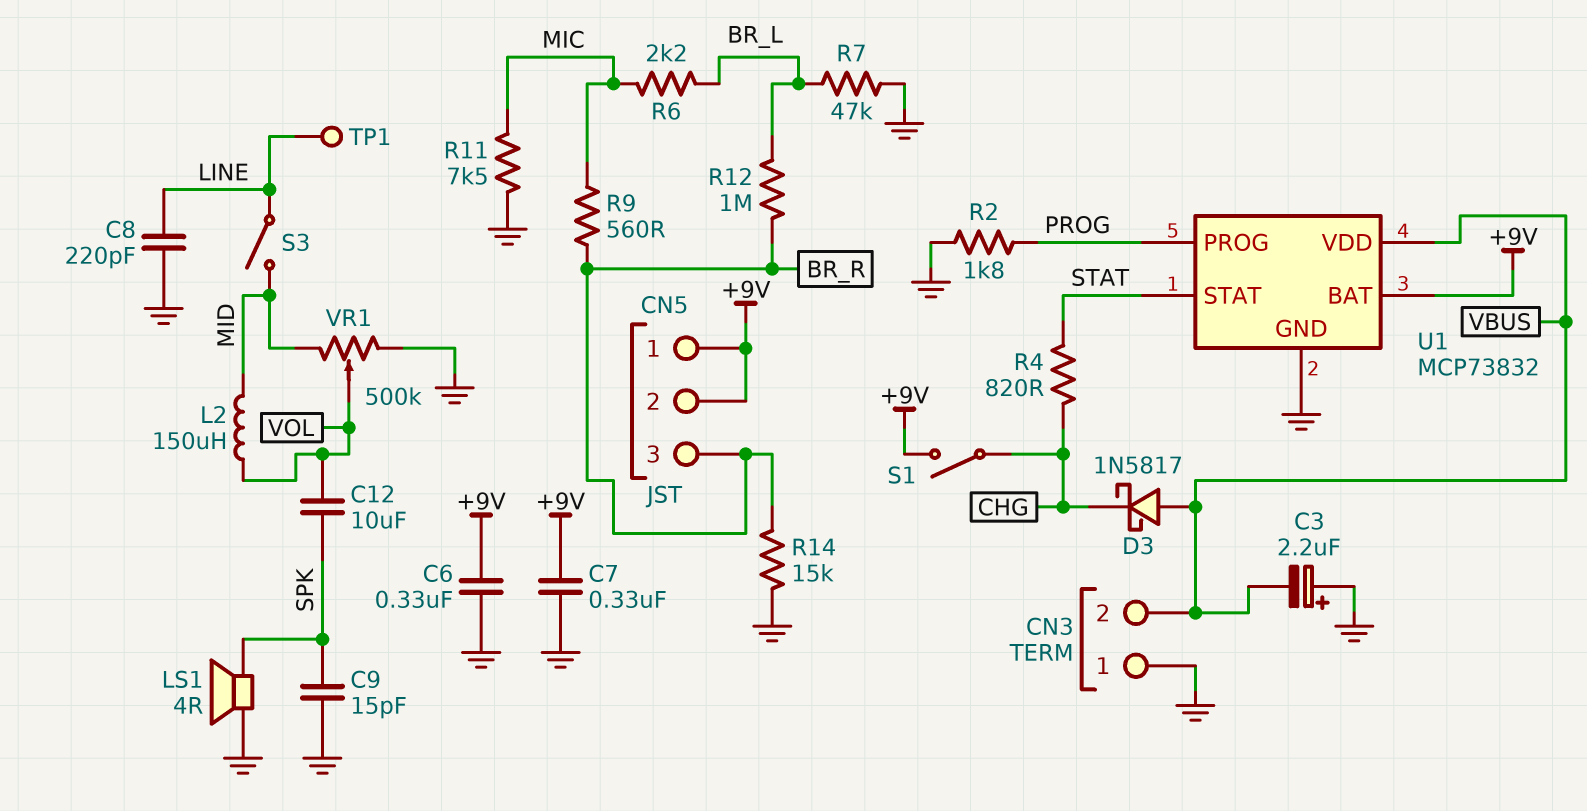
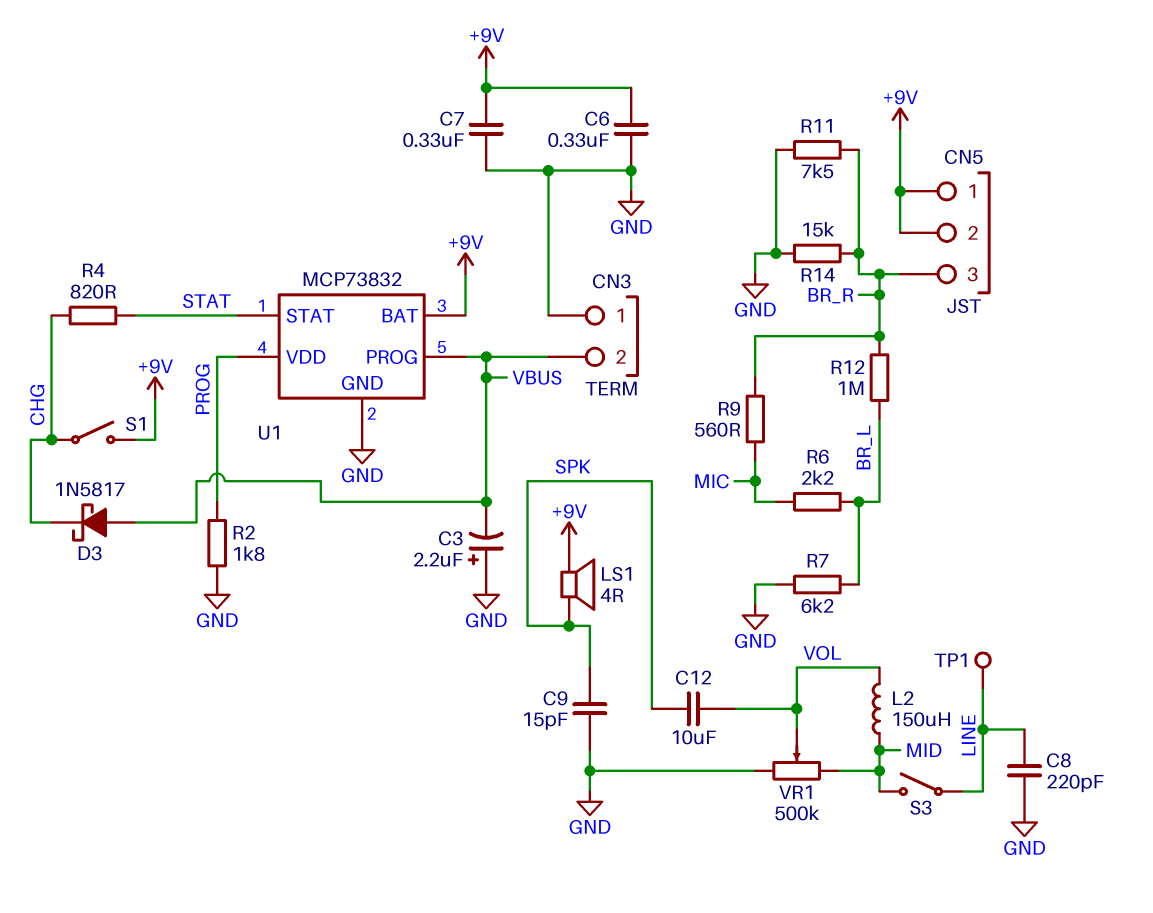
LS1: speaker 4R (GND, SPK) -> speaker 4R (+9V, SPK)
R7: 47k (BR_L, GND) -> 6.2k (BR_L, GND)
R11: 7.5k (GND, MIC) -> 7.5k (BR_R, GND)
U1 pin PROG: PROG -> VBUS
U1 pin VDD: VBUS -> PROG

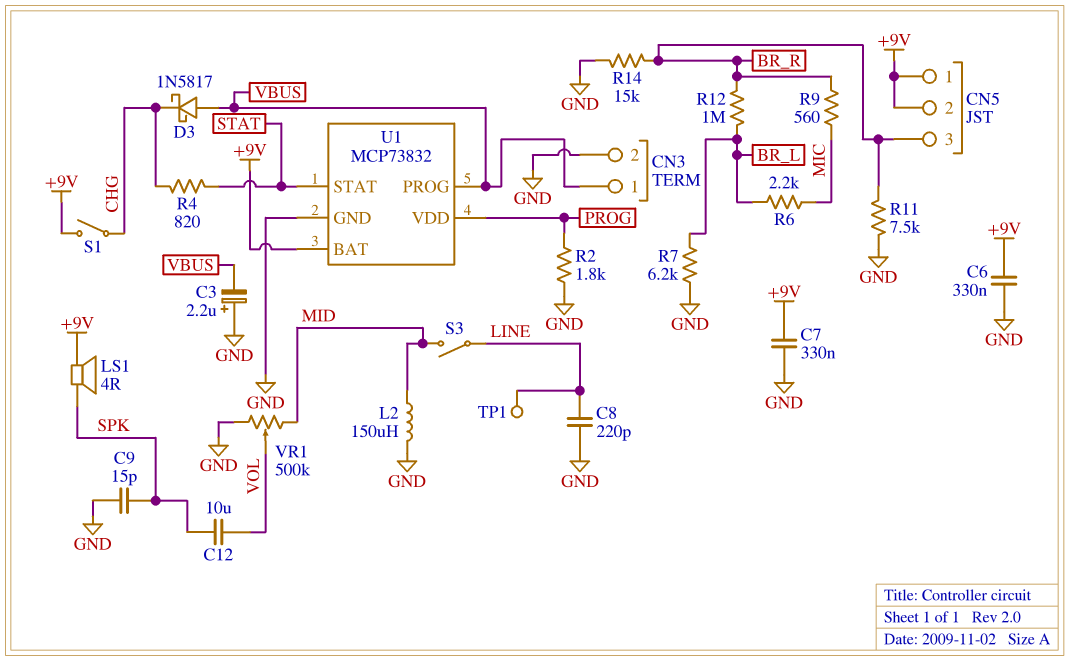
CN3 pin 1: GND -> VBUS
CN3 pin 2: VBUS -> GND
L2: 150uH (MID, VOL) -> 150uH (GND, MID)

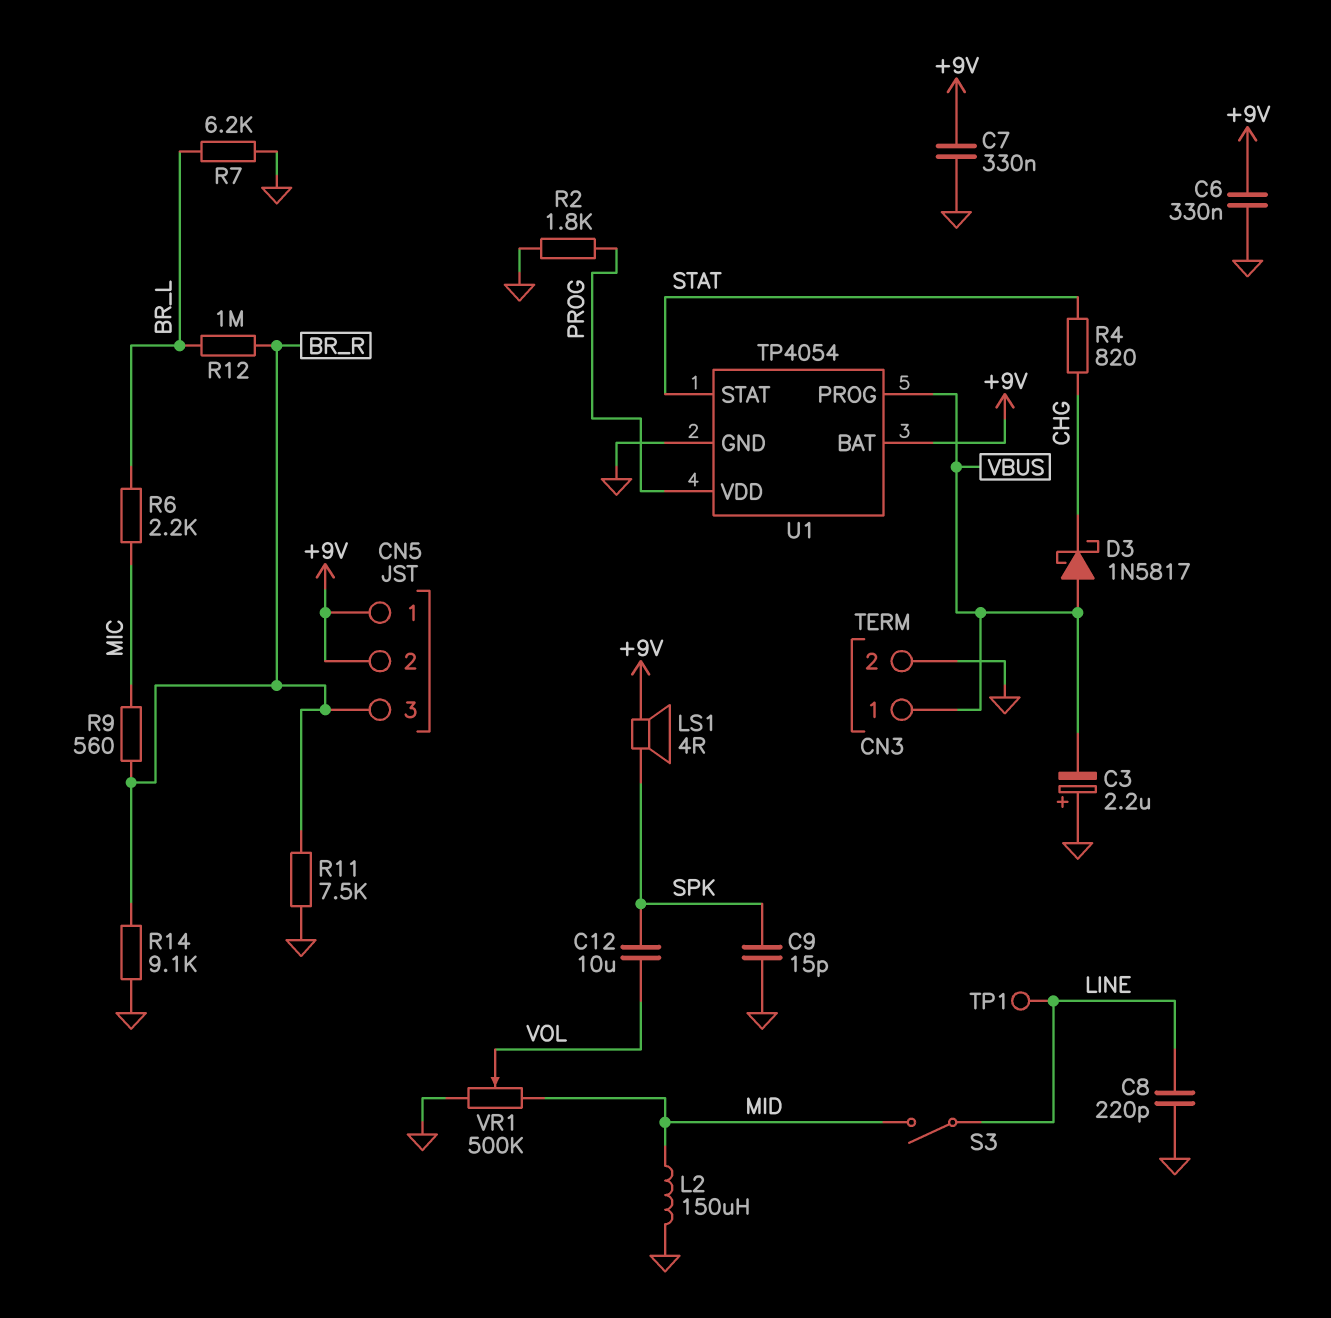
R14: 15k (BR_R, GND) -> 9.1k (BR_R, GND)
S1: switch (+9V, CHG) -> none
U1: MCP73832 -> TP4054

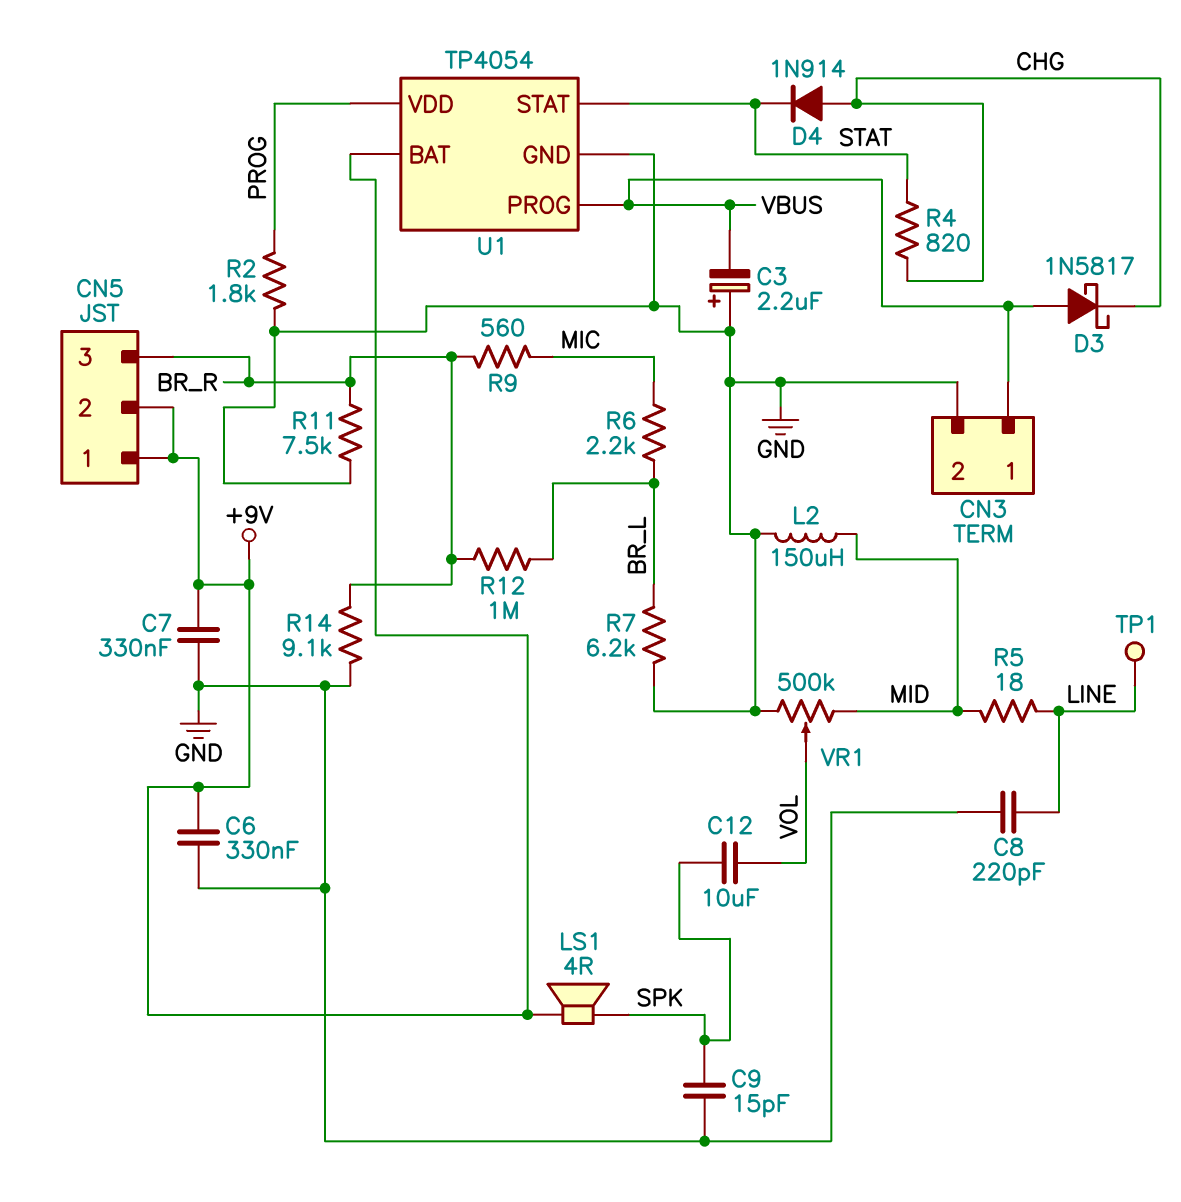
D4: none -> diode 1N914 (A CHG, K STAT)
R5: none -> 18 (LINE, MID)
S3: switch (LINE, MID) -> none

